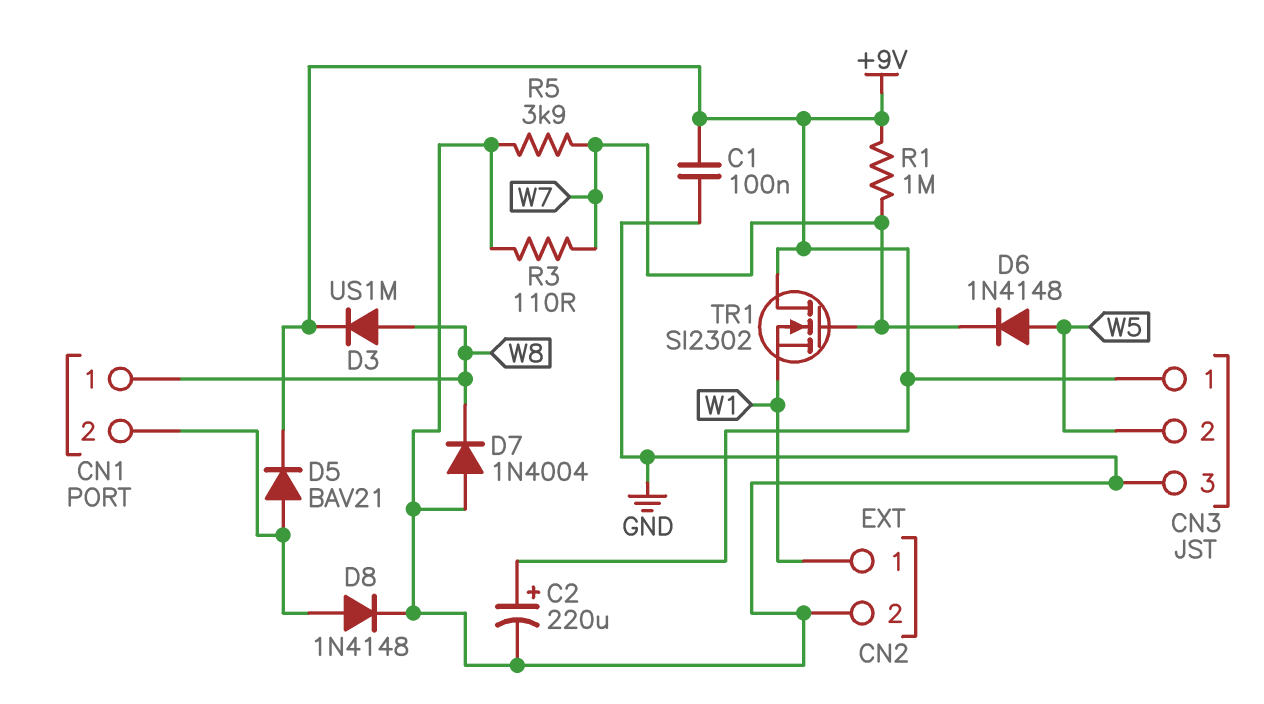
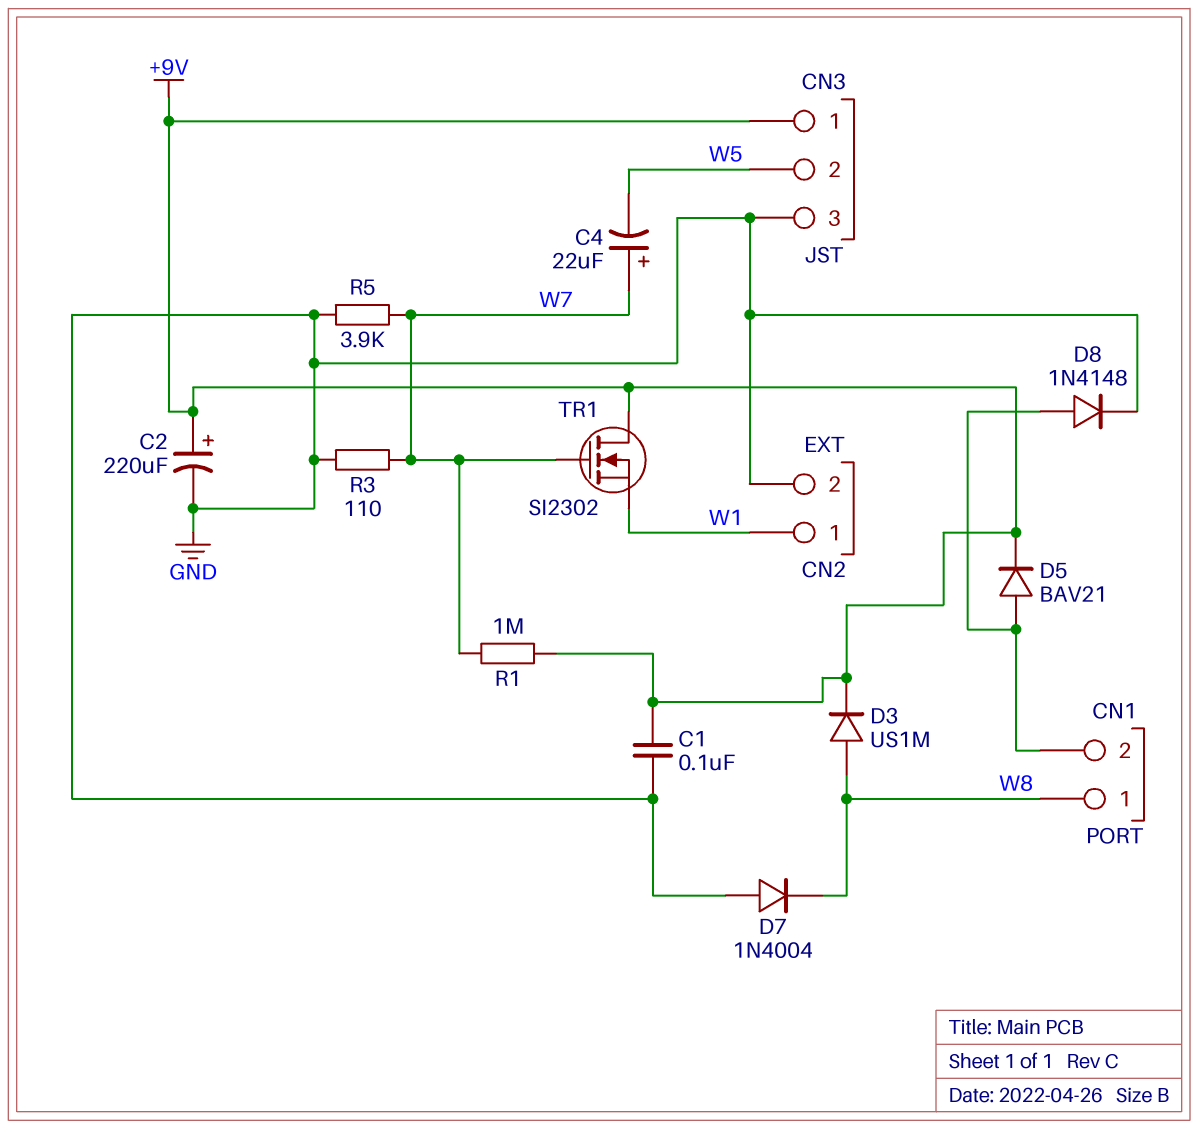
C4: none -> 22uF (plus W7, minus W5)
D6: diode 1N4148 (A W5, K W7) -> none

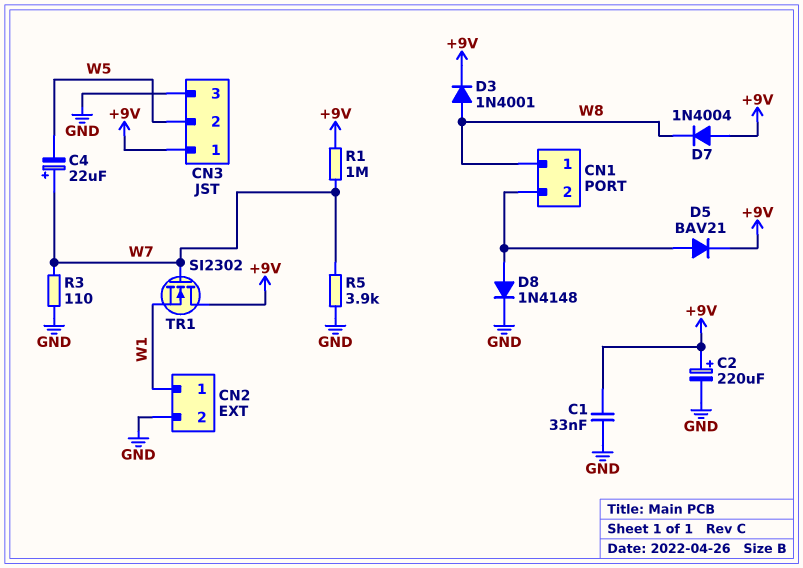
C1: 100nF (+9V, GND) -> 33nF (+9V, GND)
D3: diode US1M (A W8, K +9V) -> diode 1N4001 (A W8, K +9V)
D7: diode 1N4004 (A GND, K W8) -> diode 1N4004 (A +9V, K W8)

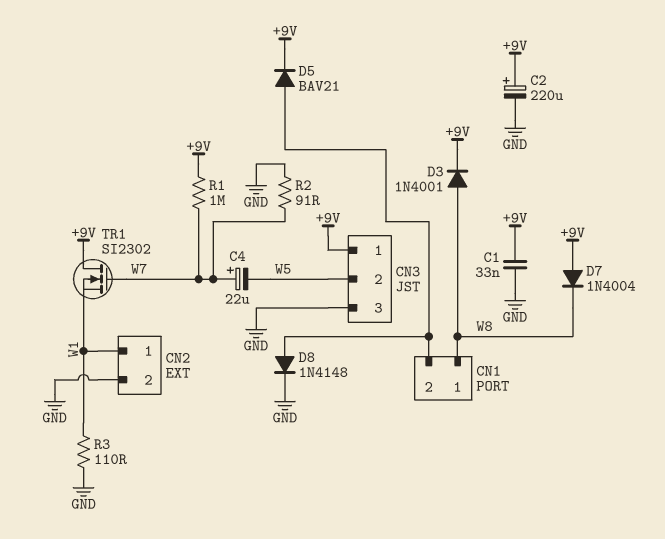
R2: none -> 91 (GND, W7)
R3: 110 (GND, W7) -> 110 (GND, W1)
R5: 3.9k (GND, W7) -> none

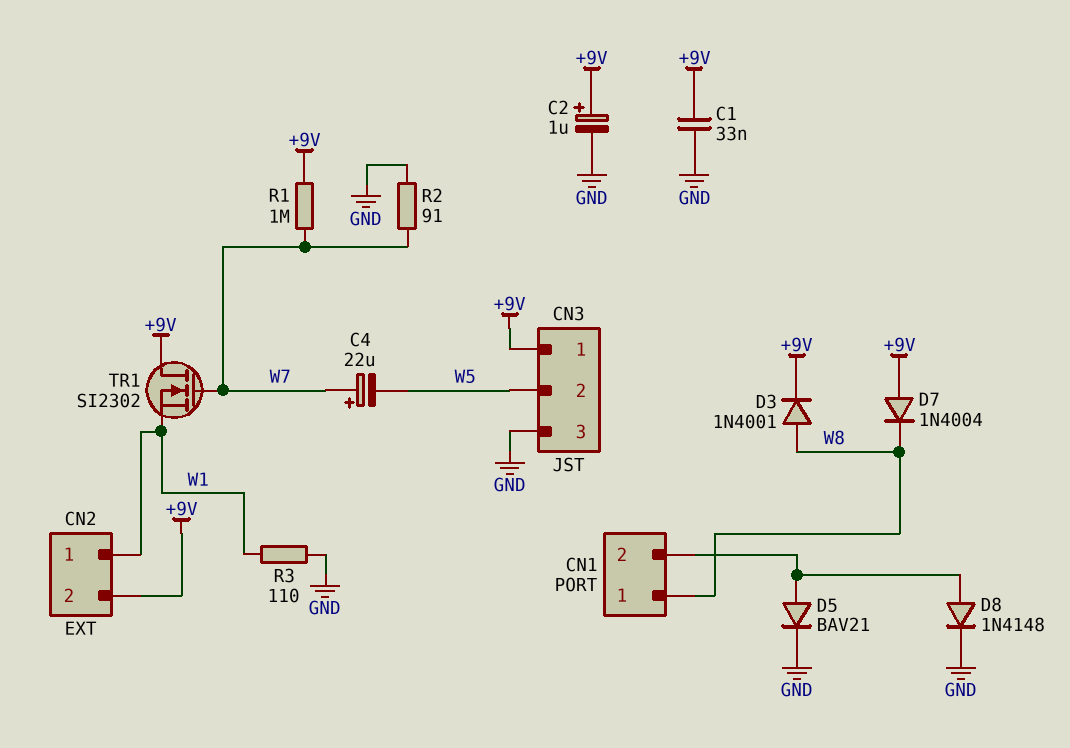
C2: 220uF (plus +9V, minus GND) -> 1uF (plus +9V, minus GND)
CN2 pin 2: GND -> +9V
D5: diode BAV21 (A CN1/2, K +9V) -> diode BAV21 (A CN1/2, K GND)

